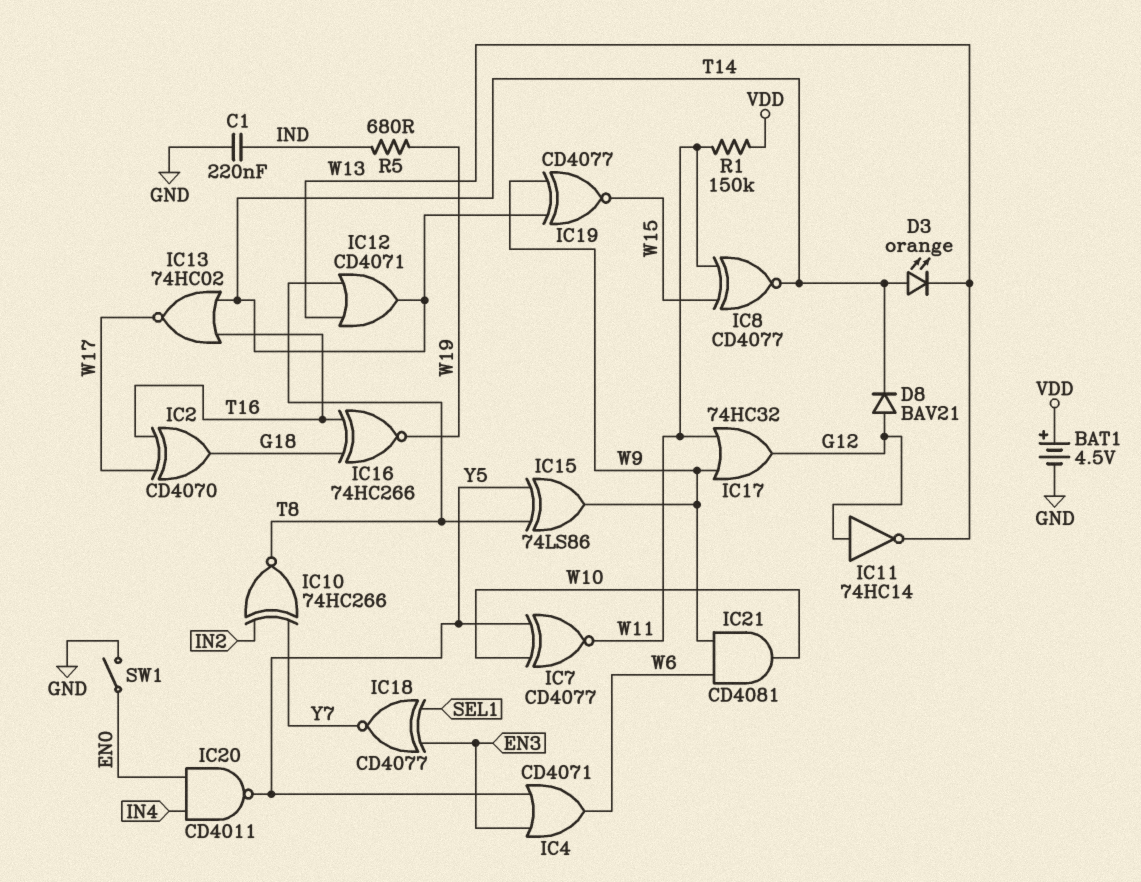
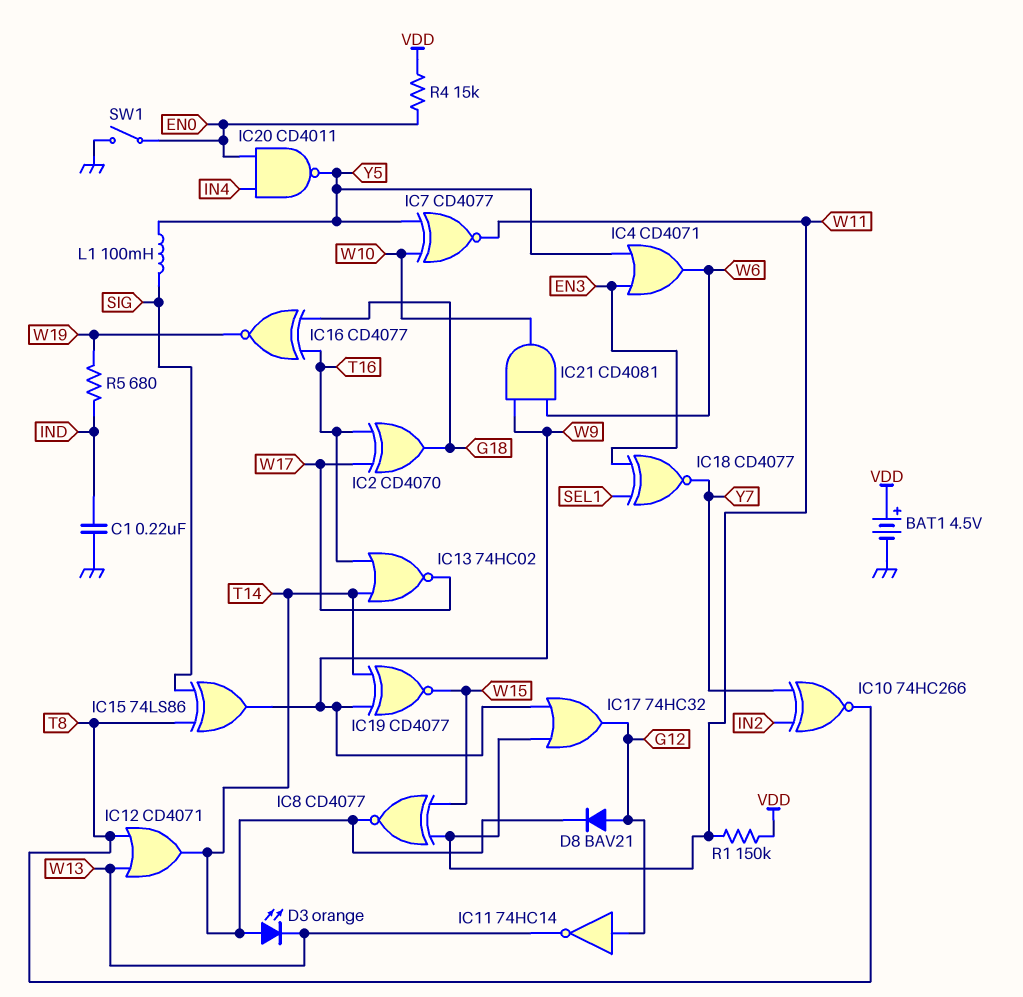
IC15: XOR 74LS86 (in T8, in Y5, out W9) -> XOR 74LS86 (in SIG, in T8, out W9)
IC16: XNOR 74HC266 (in G18, in T16, out W19) -> XNOR CD4077 (in G18, in T16, out W19)
L1: none -> 100mH (SIG, Y5)
R4: none -> 15k (EN0, VDD)

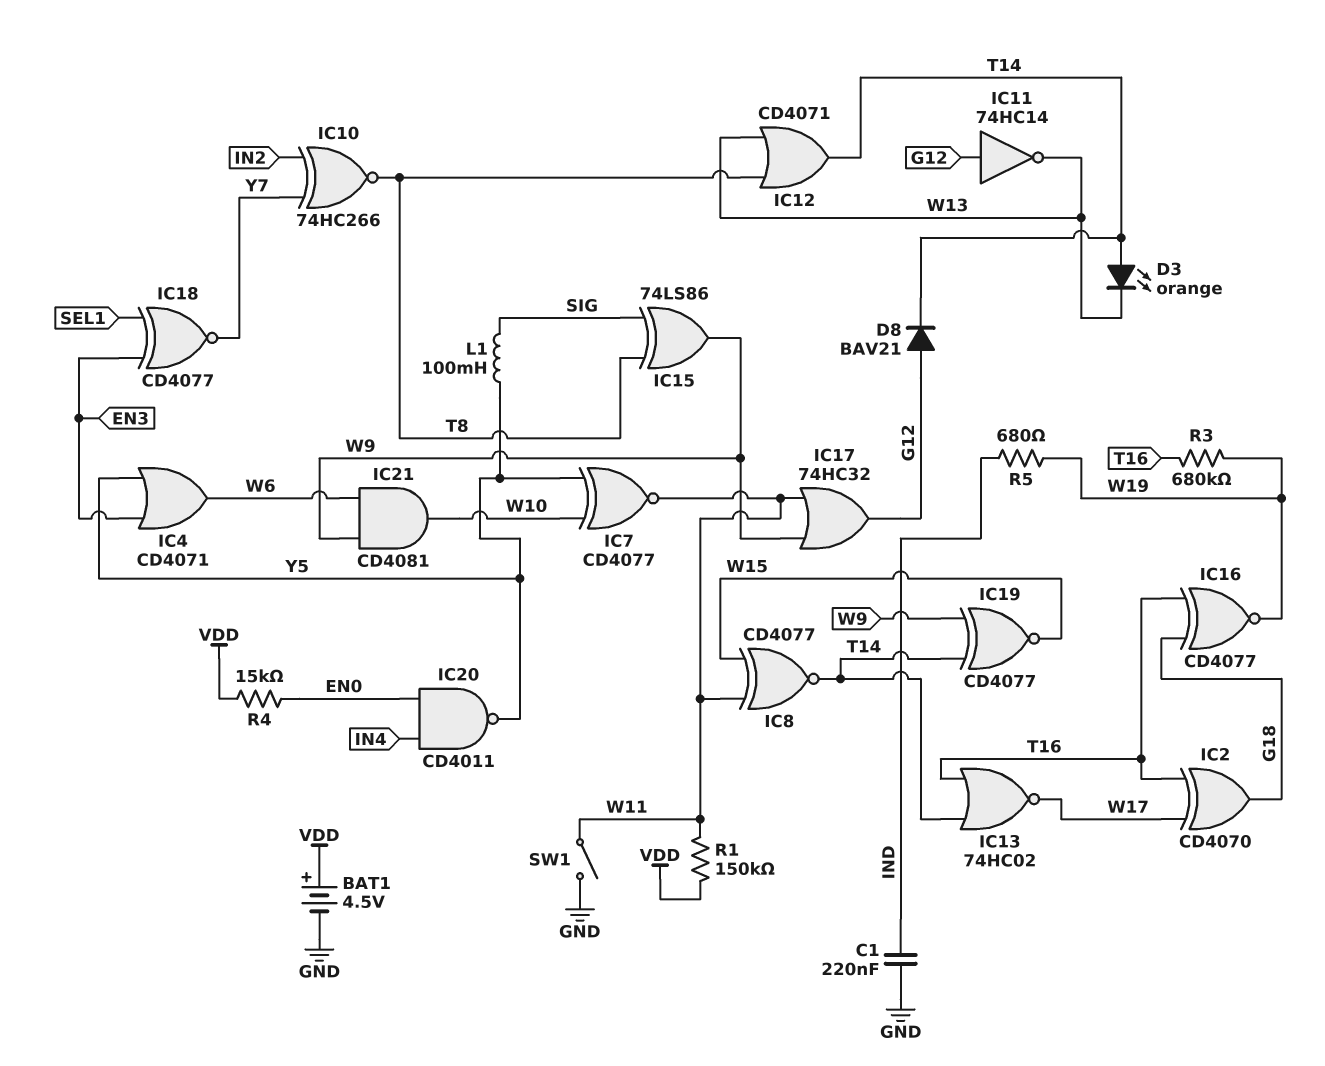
R3: none -> 680k (T16, W19)
SW1: switch (EN0, GND) -> switch (GND, W11)

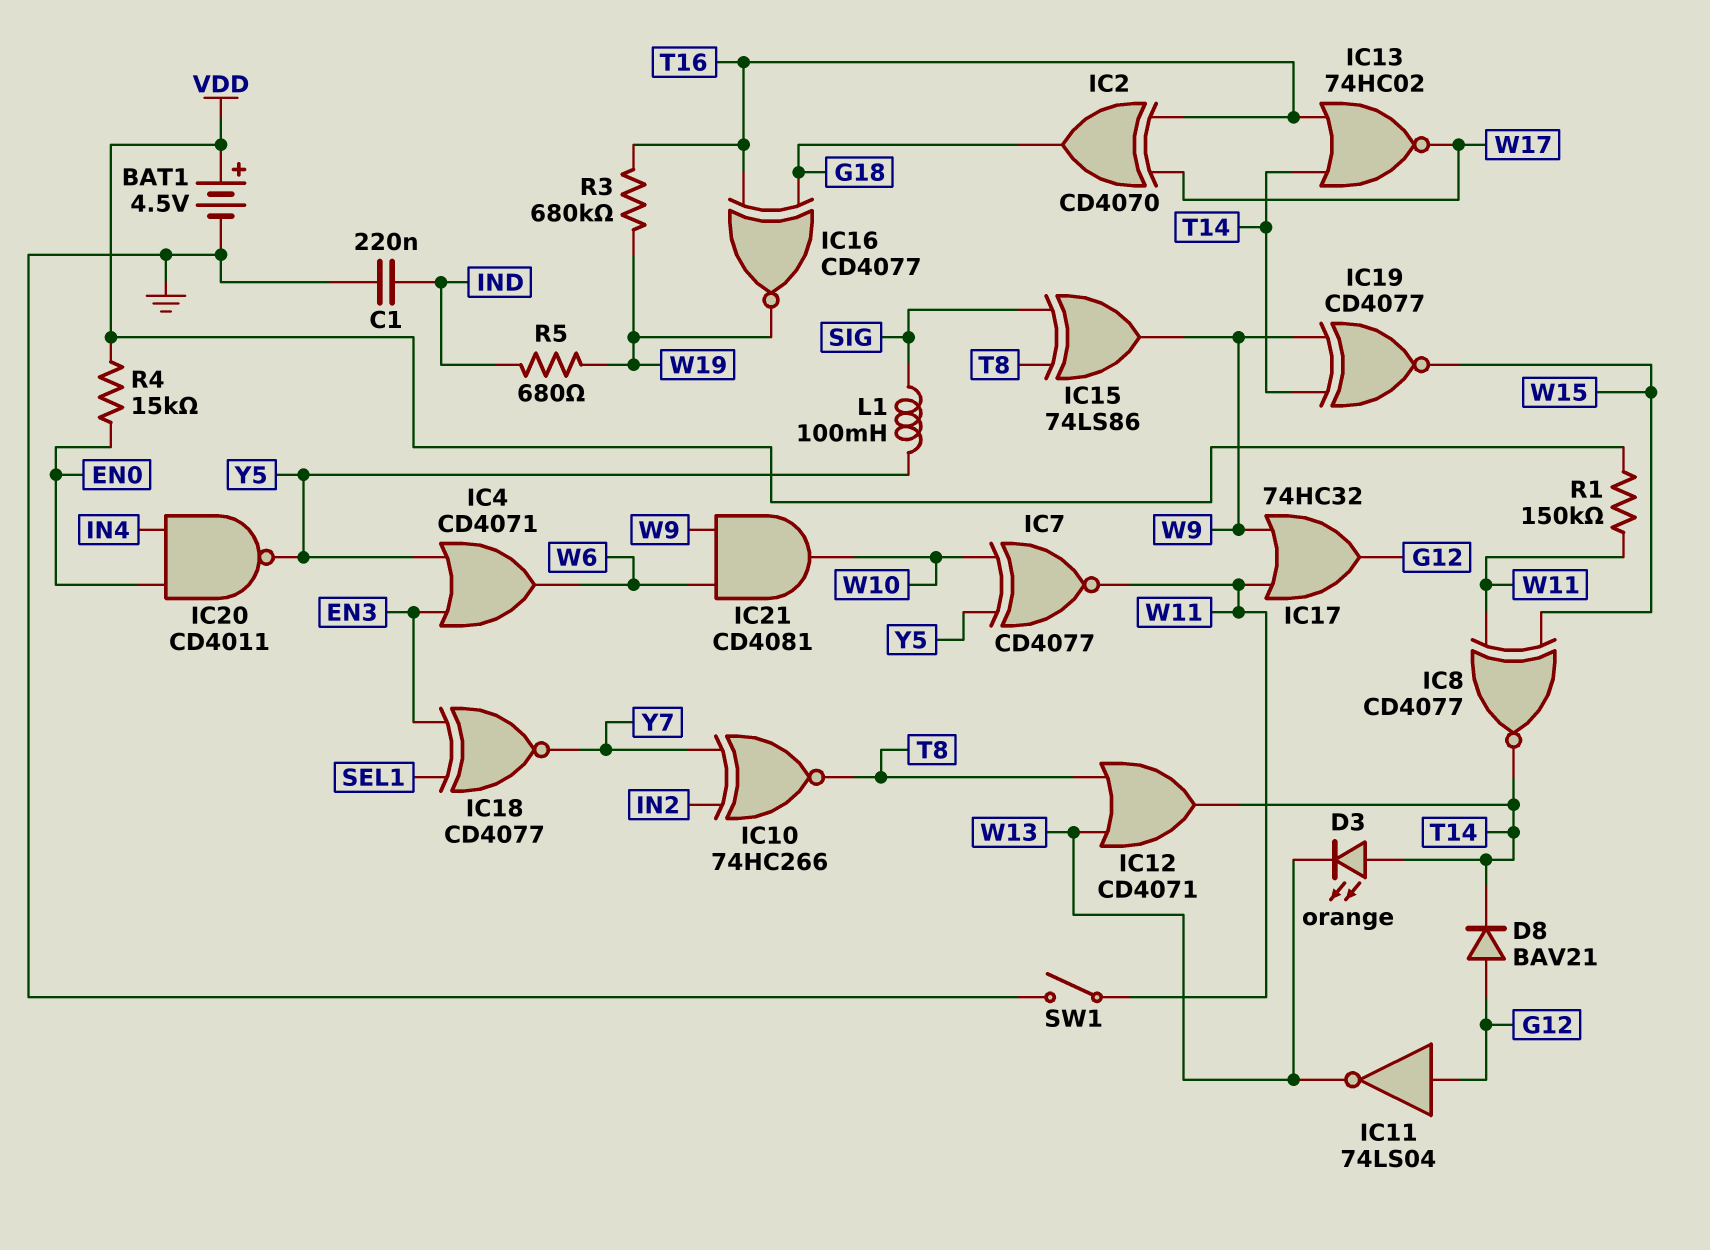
IC11: NOT 74HC14 (in G12, out W13) -> NOT 74LS04 (in G12, out W13)

